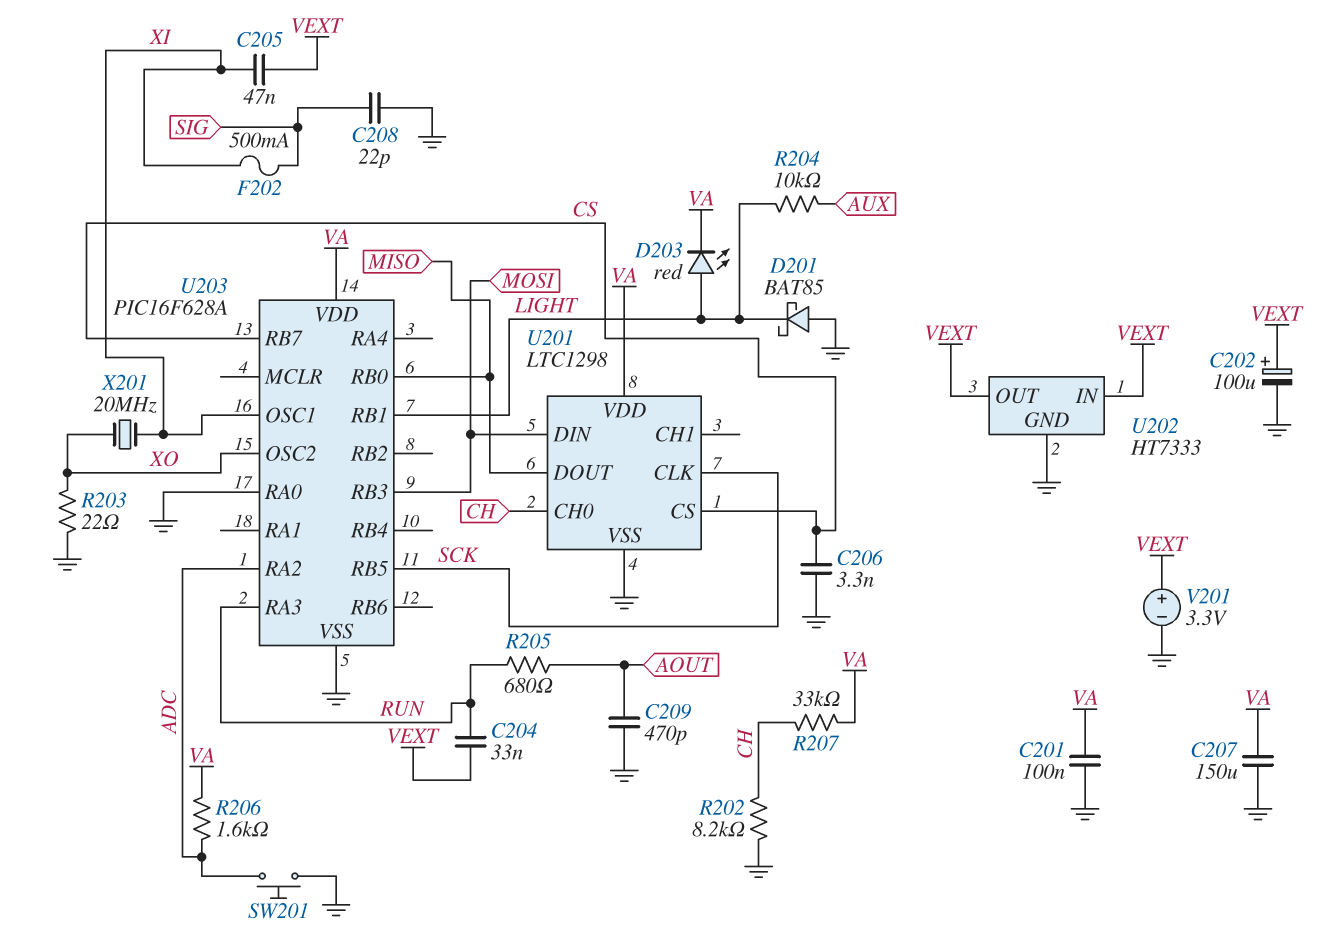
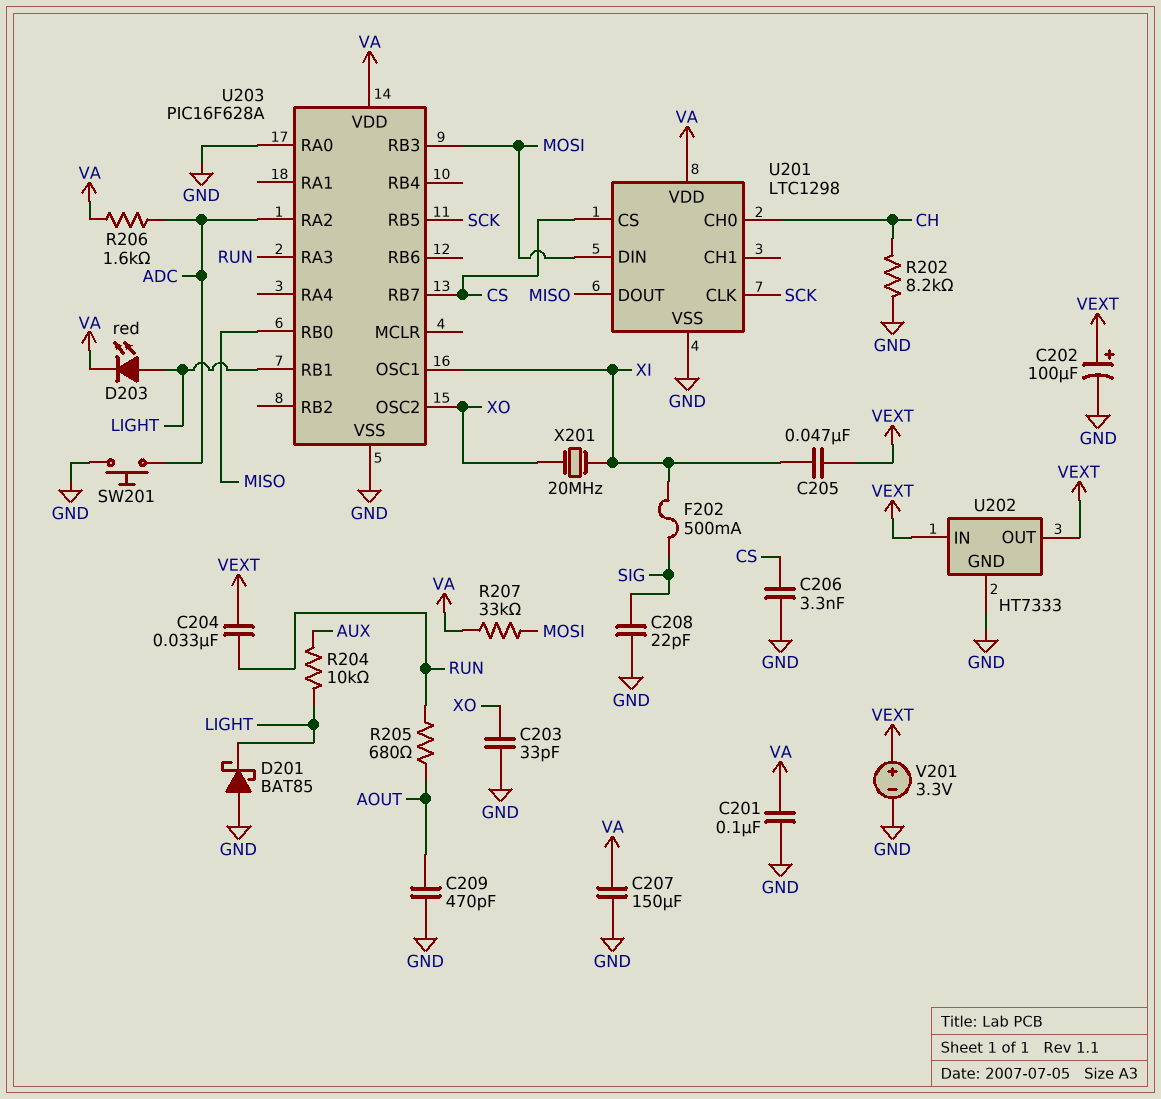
C203: none -> 33pF (GND, XO)
R203: 22 (GND, XO) -> none
R207: 33k (CH, VA) -> 33k (MOSI, VA)

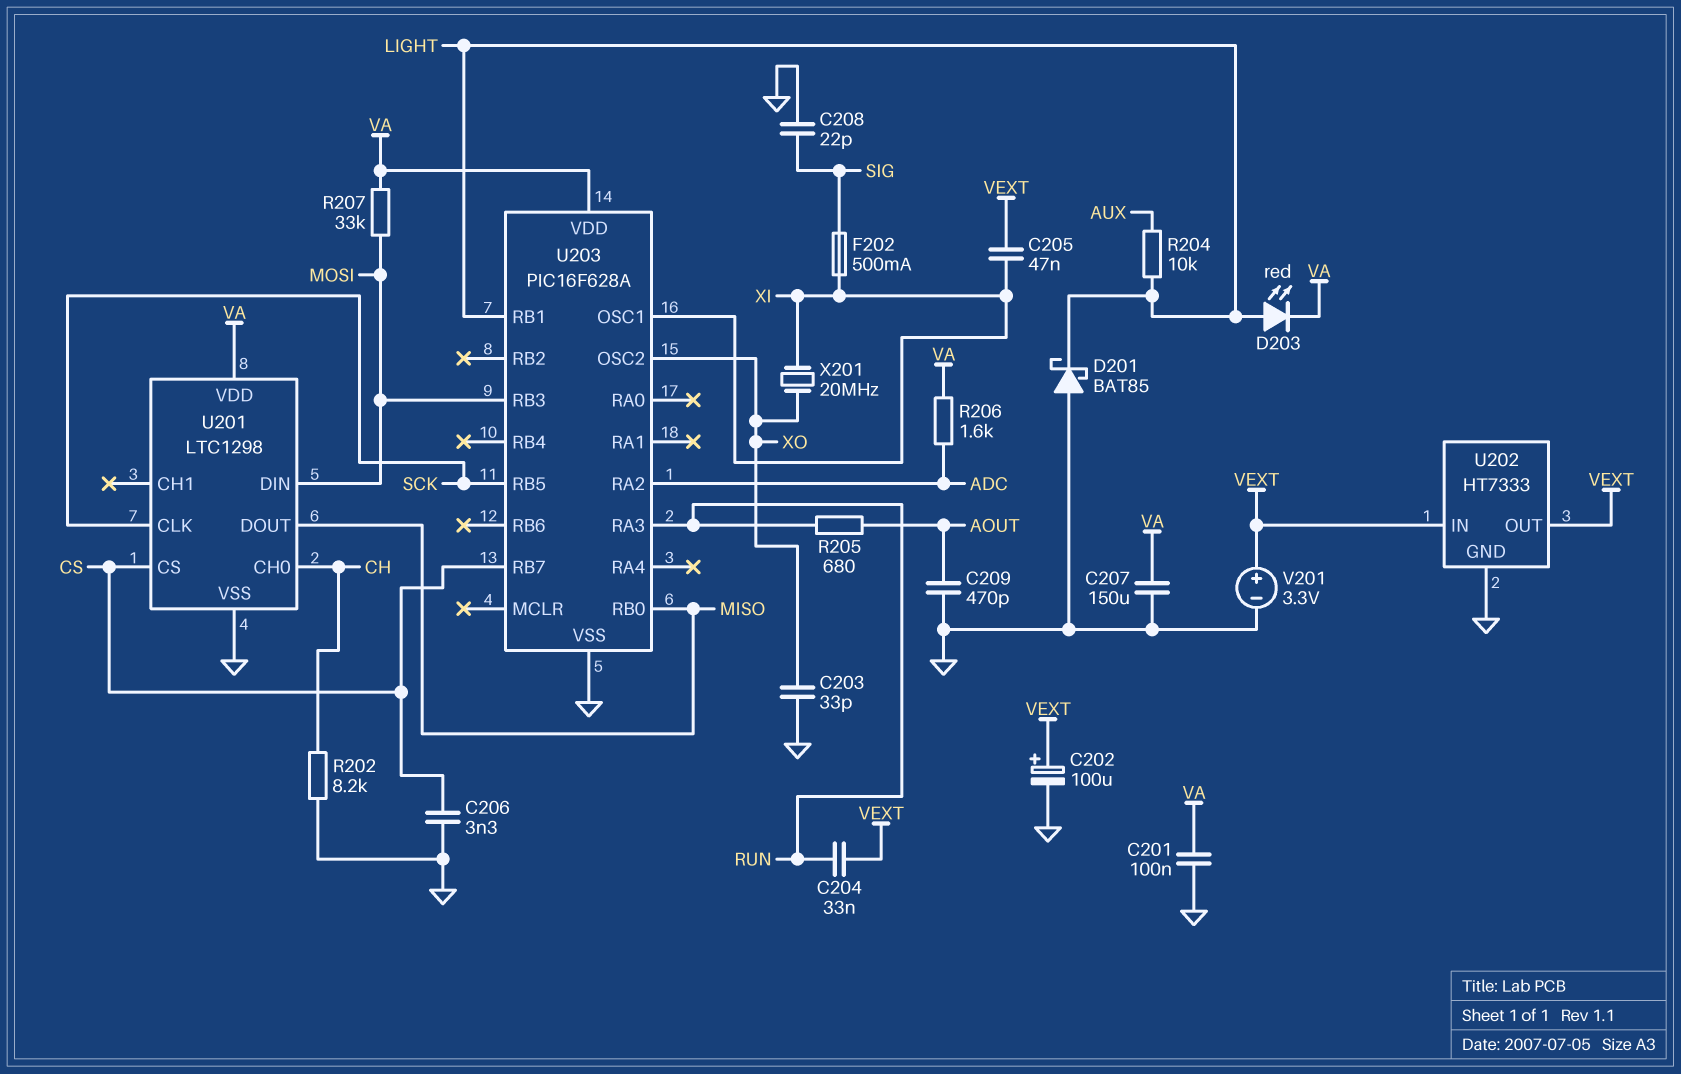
SW201: button (ADC, GND) -> none
U203 pin RA0: GND -> none

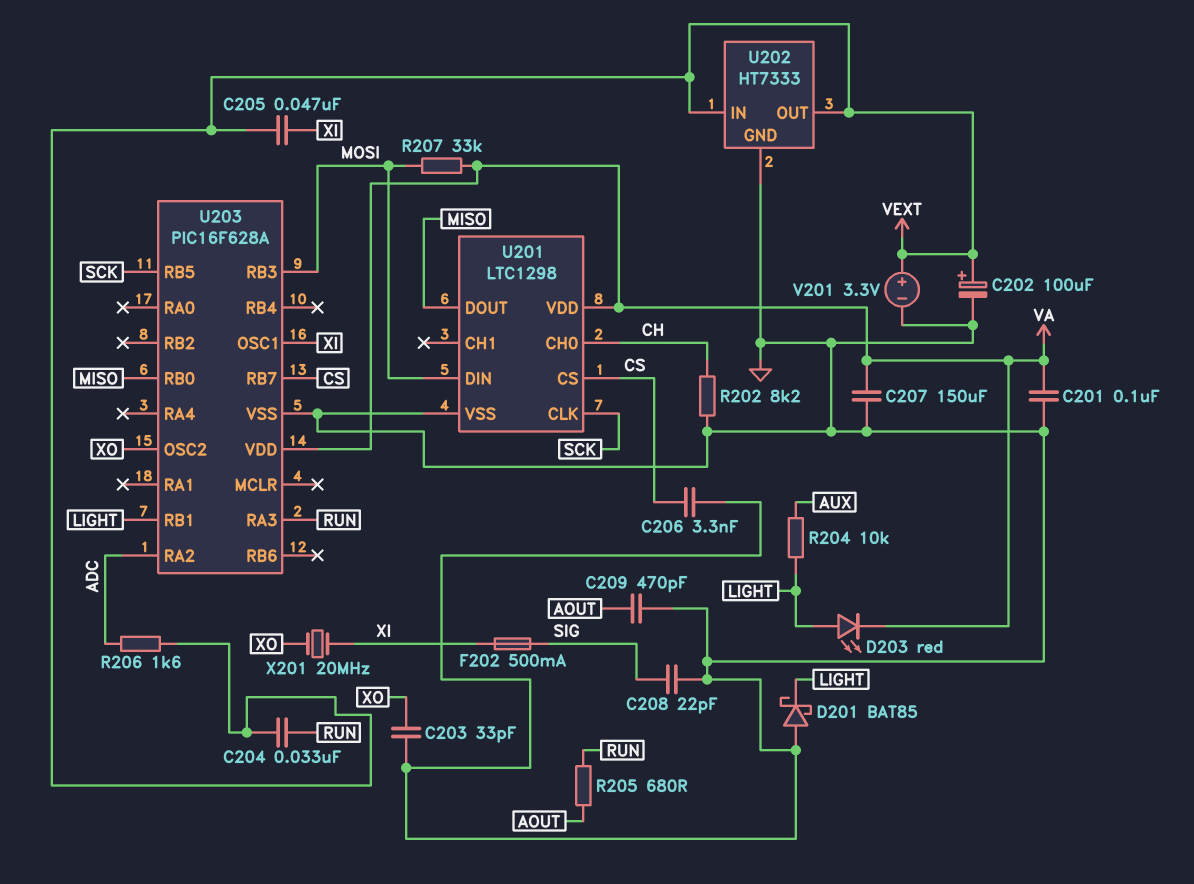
R206: 1.6k (ADC, VA) -> 1.6k (ADC, VEXT)

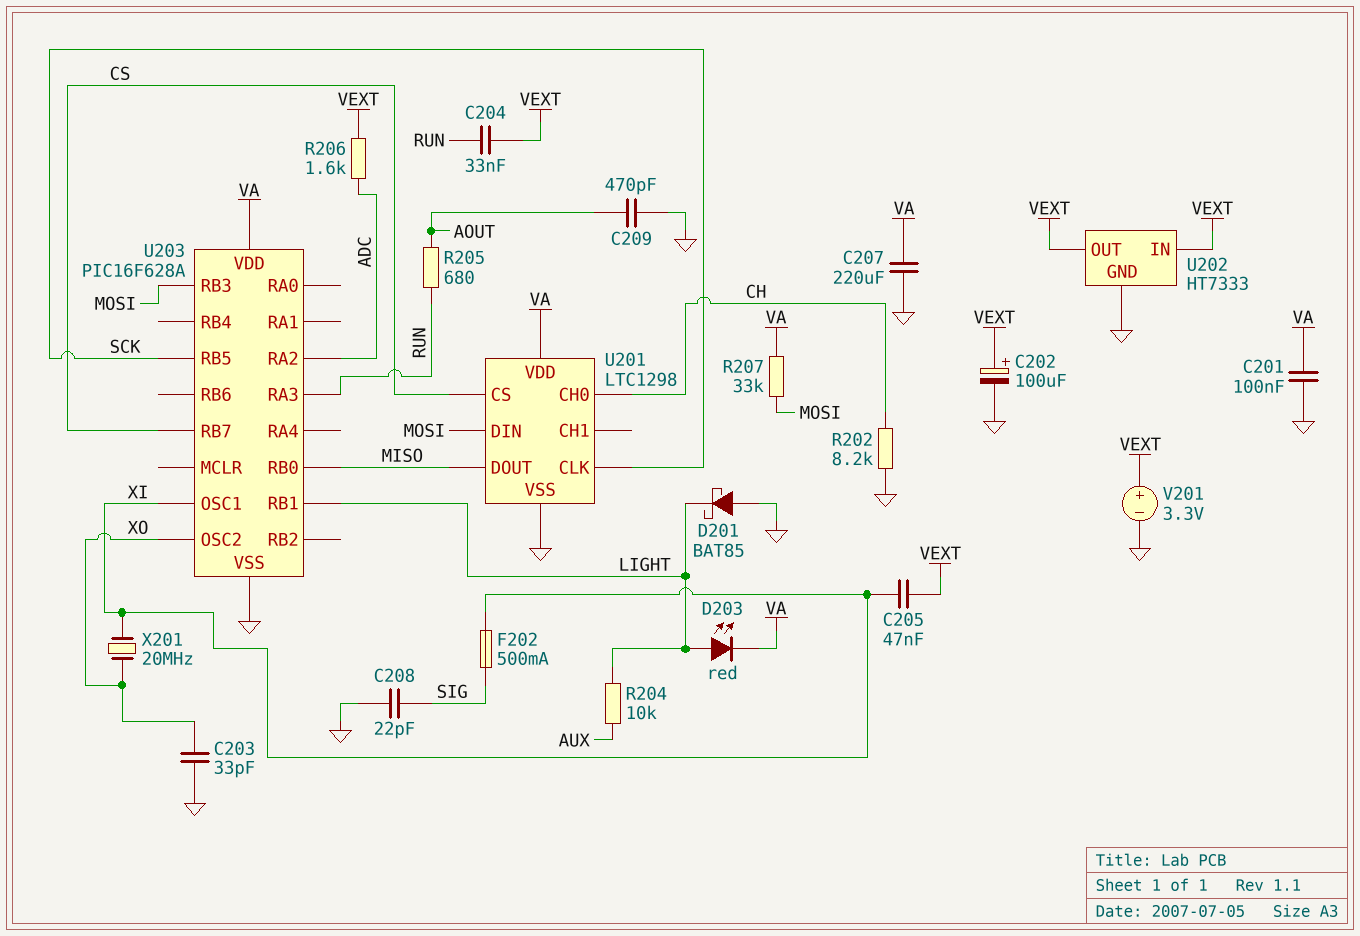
C206: 3.3nF (CS, GND) -> none
C207: 150uF (GND, VA) -> 220uF (GND, VA)

